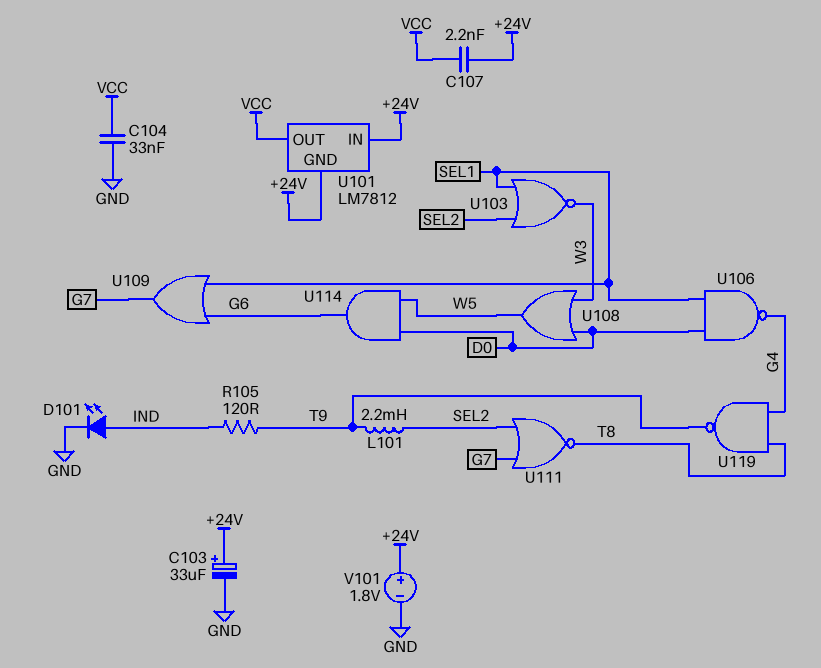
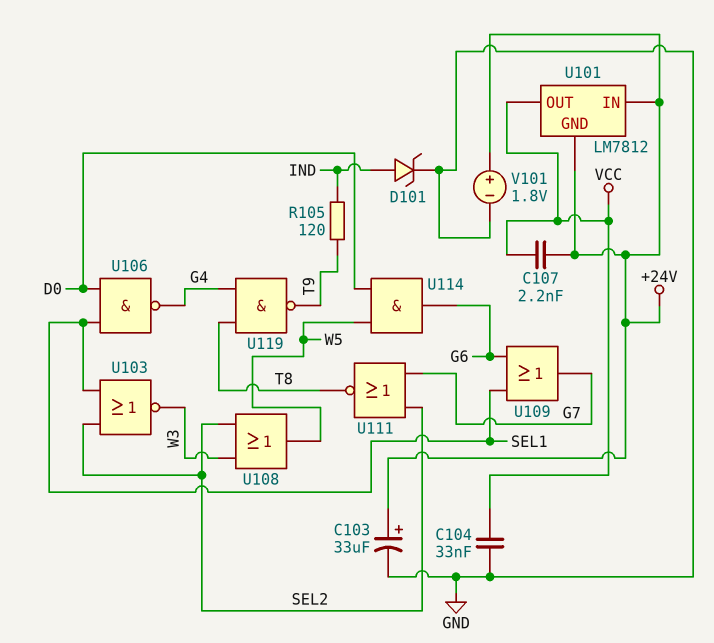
D101: LED (A IND, K GND) -> zener (A IND, K GND)
L101: 2.2mH (SEL2, T9) -> none
U108: OR (in D0, in W3, out W5) -> OR (in SEL2, in W3, out W5)

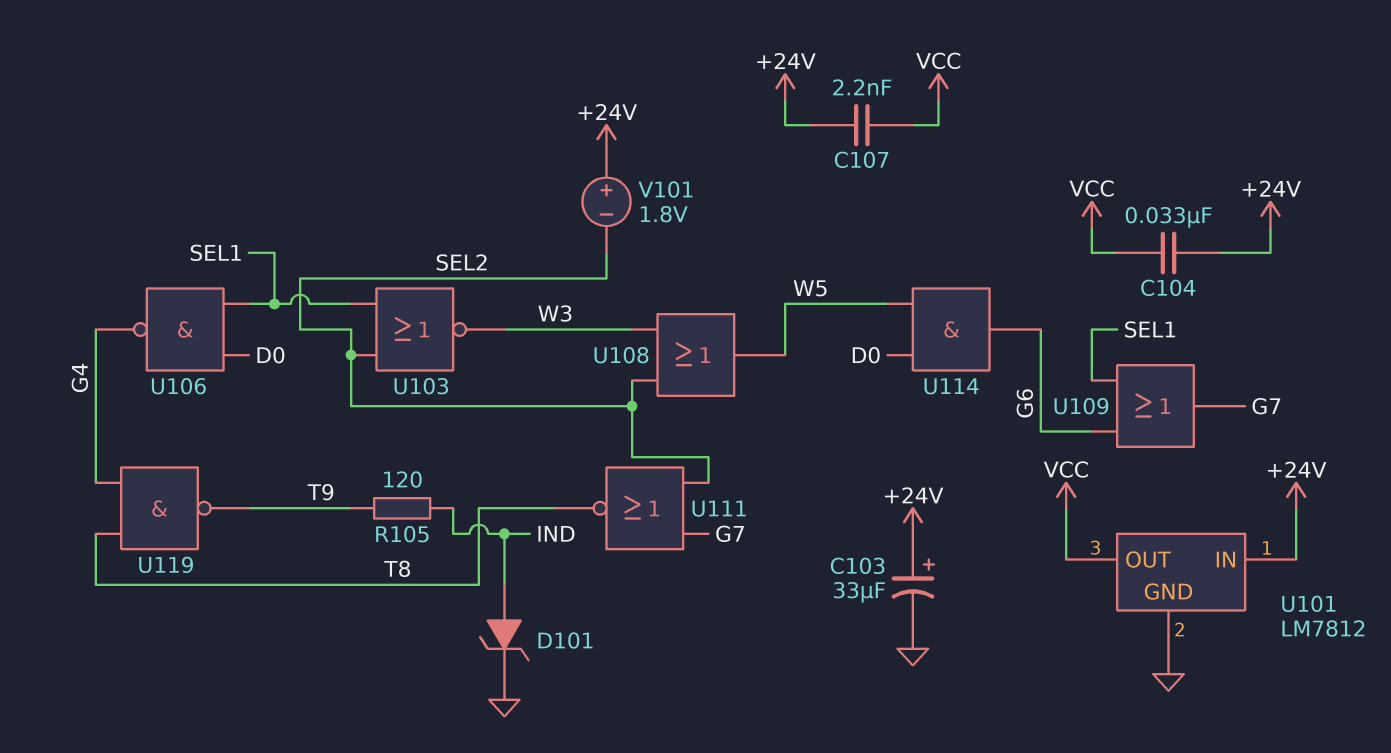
C104: 33nF (GND, VCC) -> 33nF (+24V, VCC)
U101 pin GND: +24V -> GND
V101: 1.8V (plus +24V, minus GND) -> 1.8V (plus +24V, minus SEL2)

